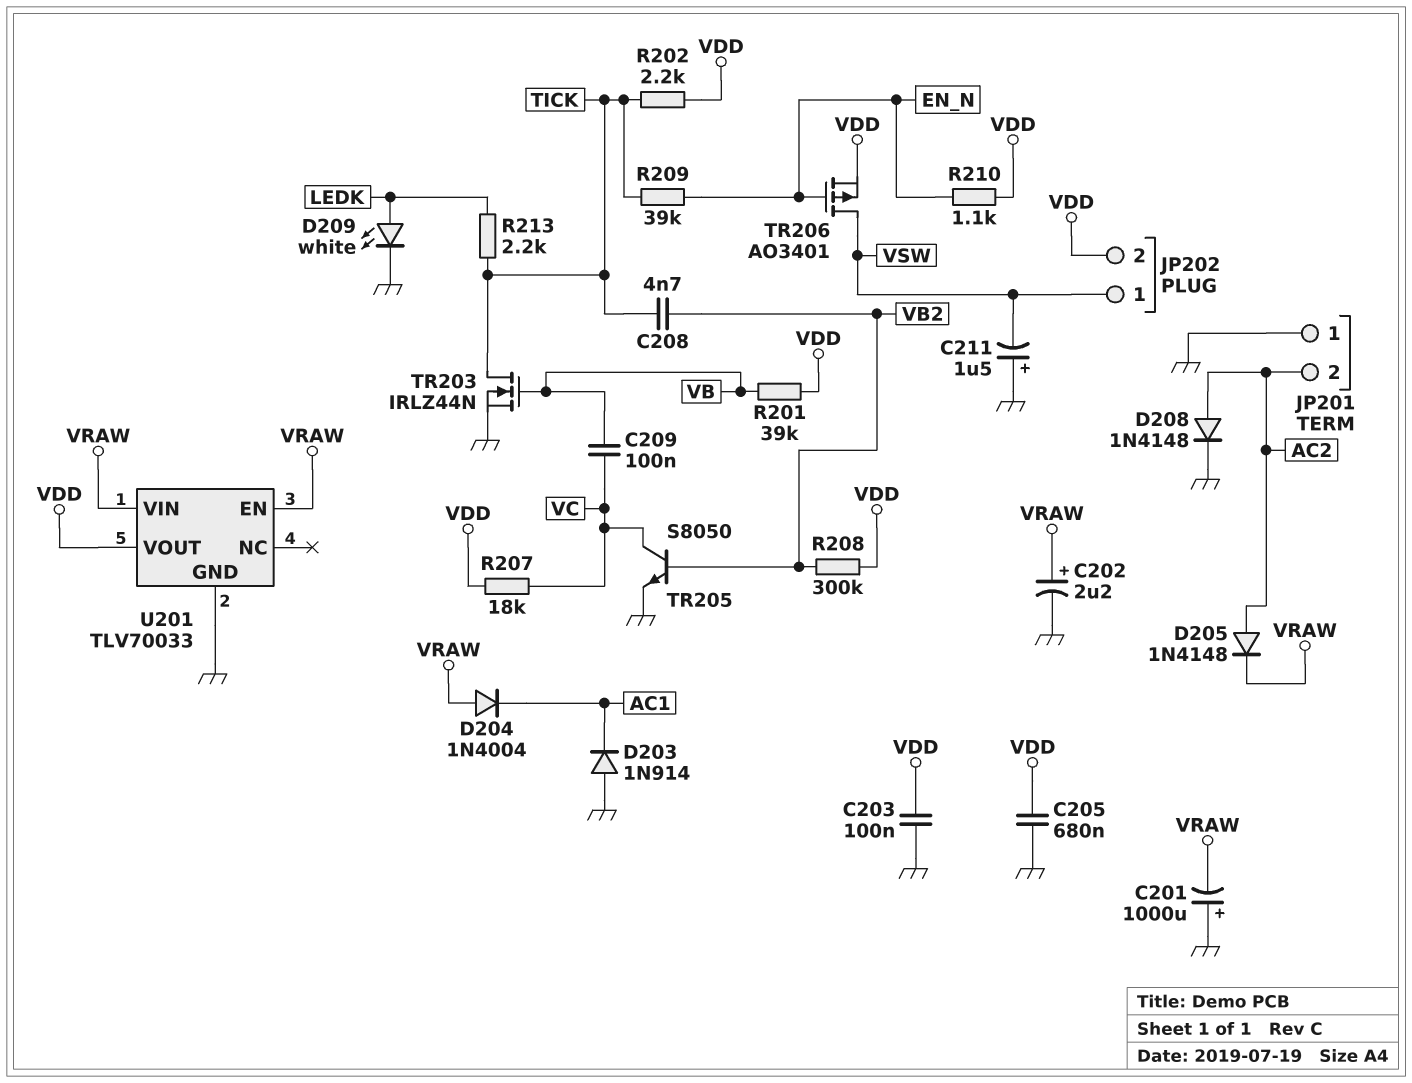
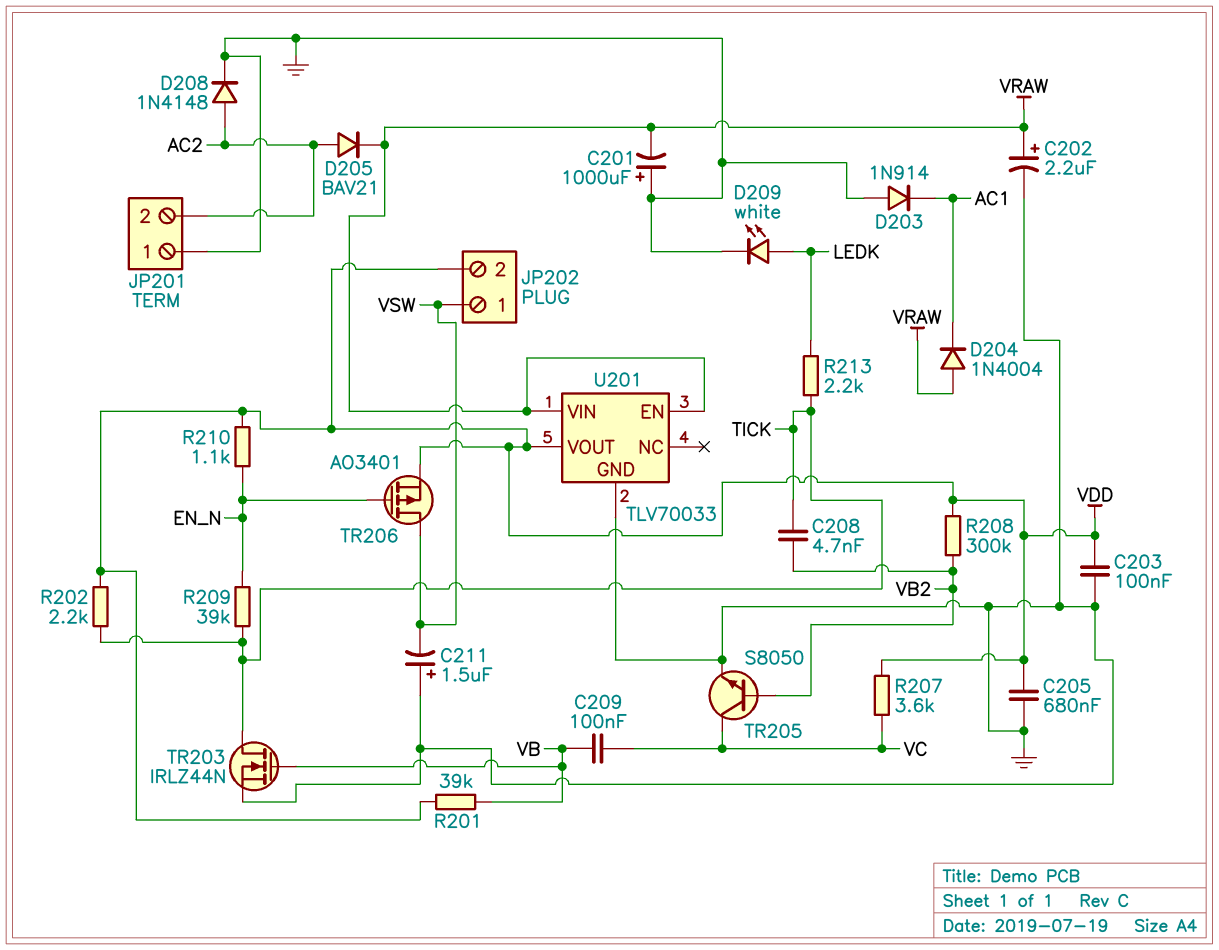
D205: diode 1N4148 (A AC2, K VRAW) -> diode BAV21 (A AC2, K VRAW)
R207: 18k (VC, VDD) -> 3.6k (VC, VDD)

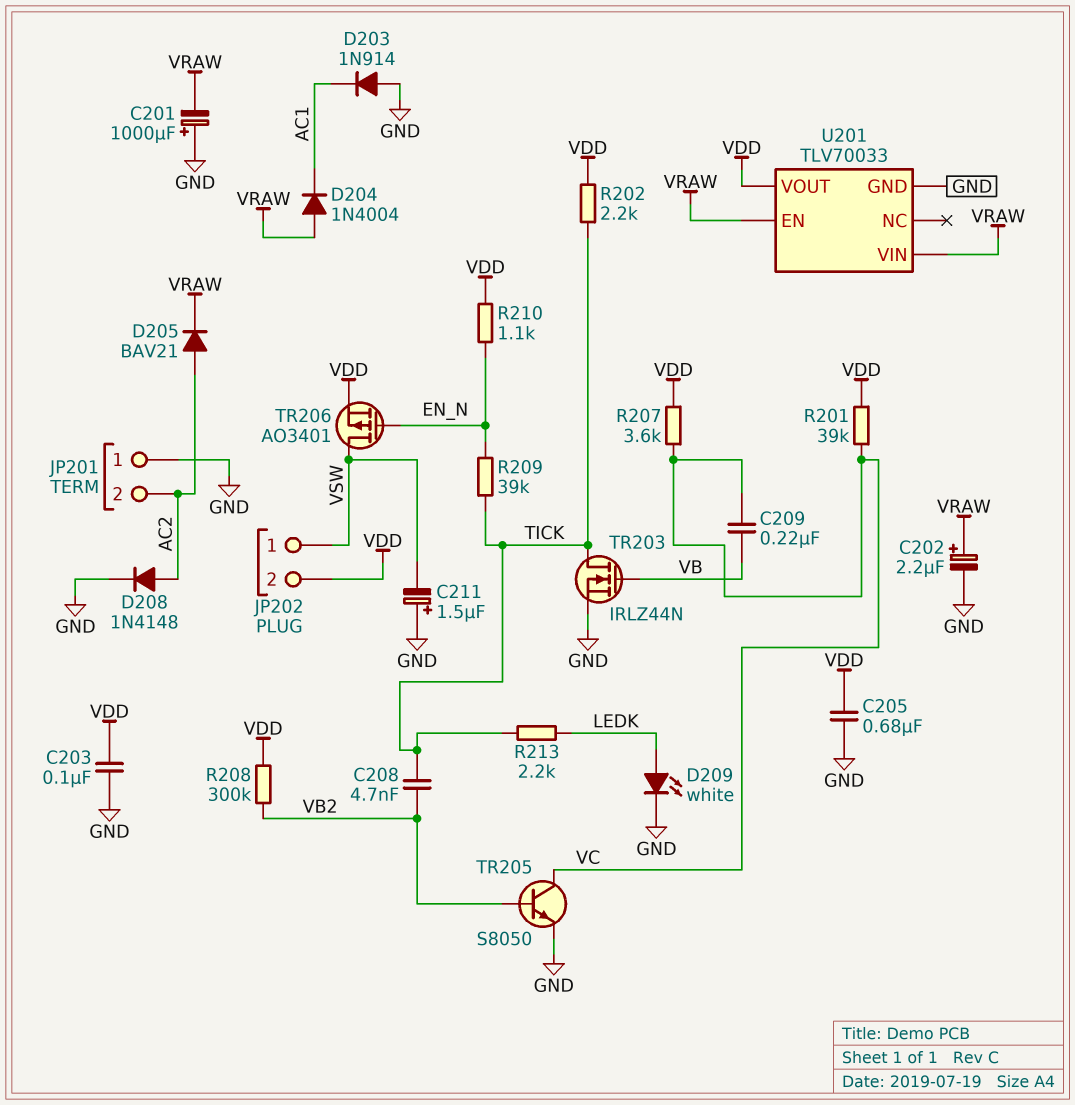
C209: 100nF (VB, VC) -> 220nF (VB, VC)
R201: 39k (VB, VDD) -> 39k (VC, VDD)

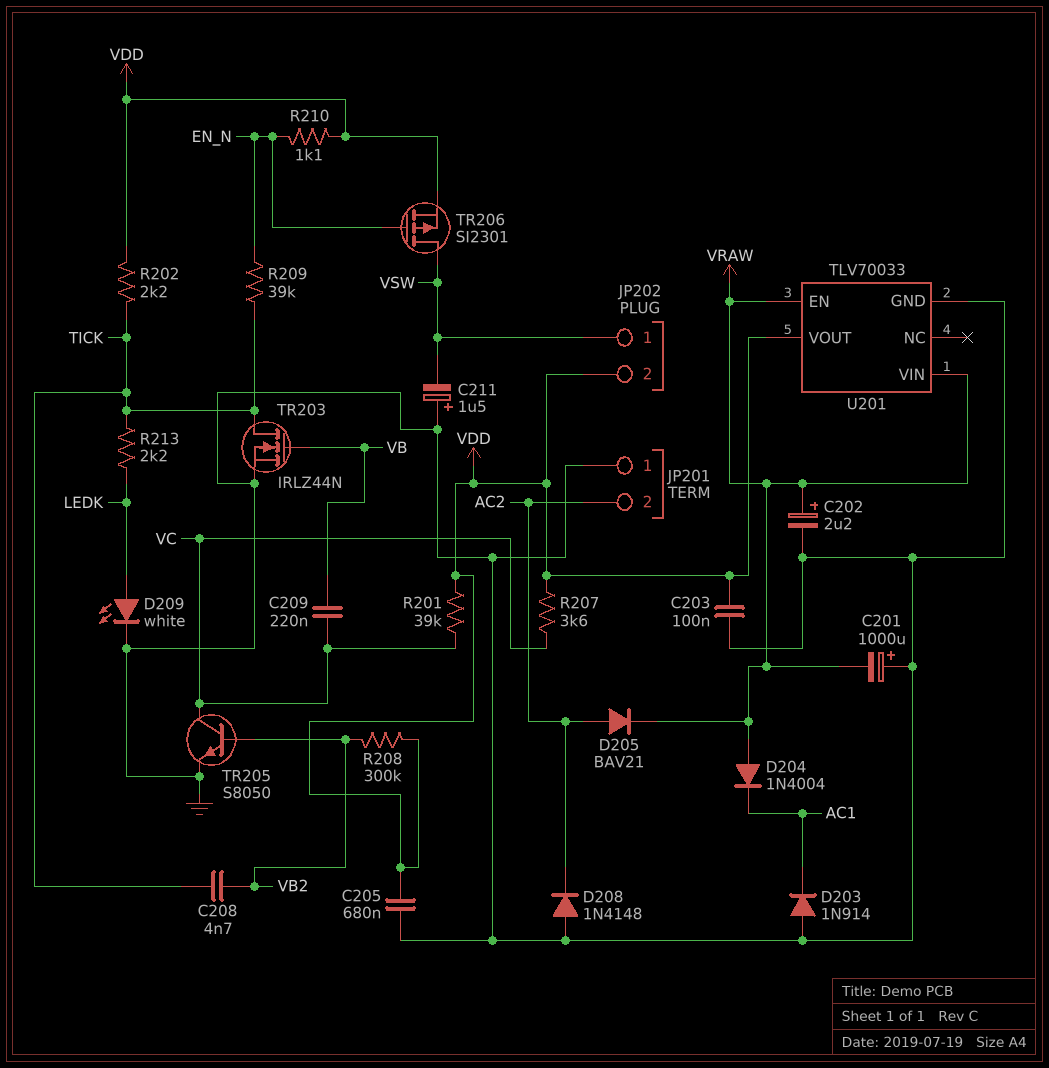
D208: diode 1N4148 (A AC2, K GND) -> diode 1N4148 (A GND, K AC2)
TR206: PMOS AO3401 (G EN_N, D VSW, S VDD) -> PMOS SI2301 (G EN_N, D VSW, S VDD)

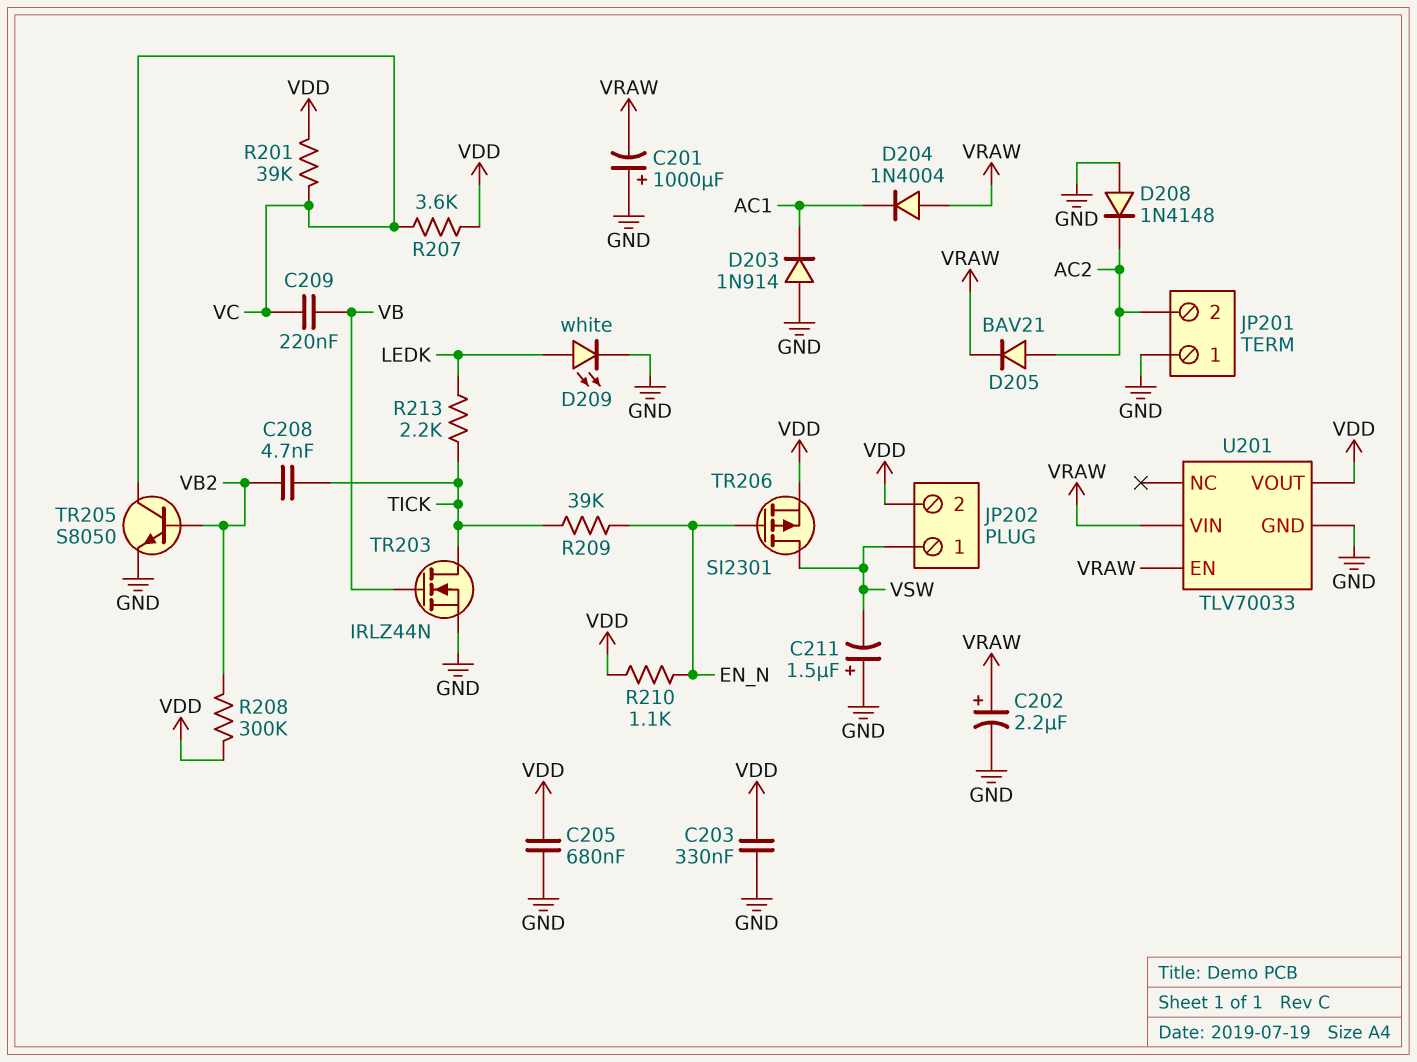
C203: 100nF (GND, VDD) -> 330nF (GND, VDD)
R202: 2.2k (TICK, VDD) -> none

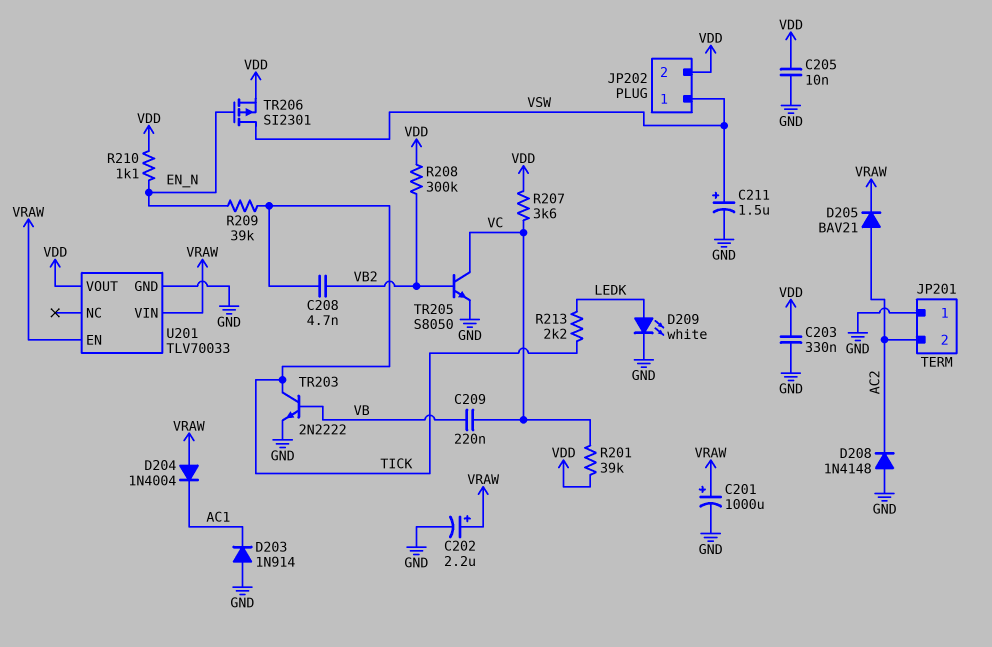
C201: 1000uF (plus GND, minus VRAW) -> 1000uF (plus VRAW, minus GND)
C205: 680nF (GND, VDD) -> 10nF (GND, VDD)
C211: 1.5uF (plus GND, minus VSW) -> 1.5uF (plus VSW, minus GND)
TR203: NMOS IRLZ44N (G VB, D TICK, S GND) -> NPN 2N2222 (B VB, C TICK, E GND)

